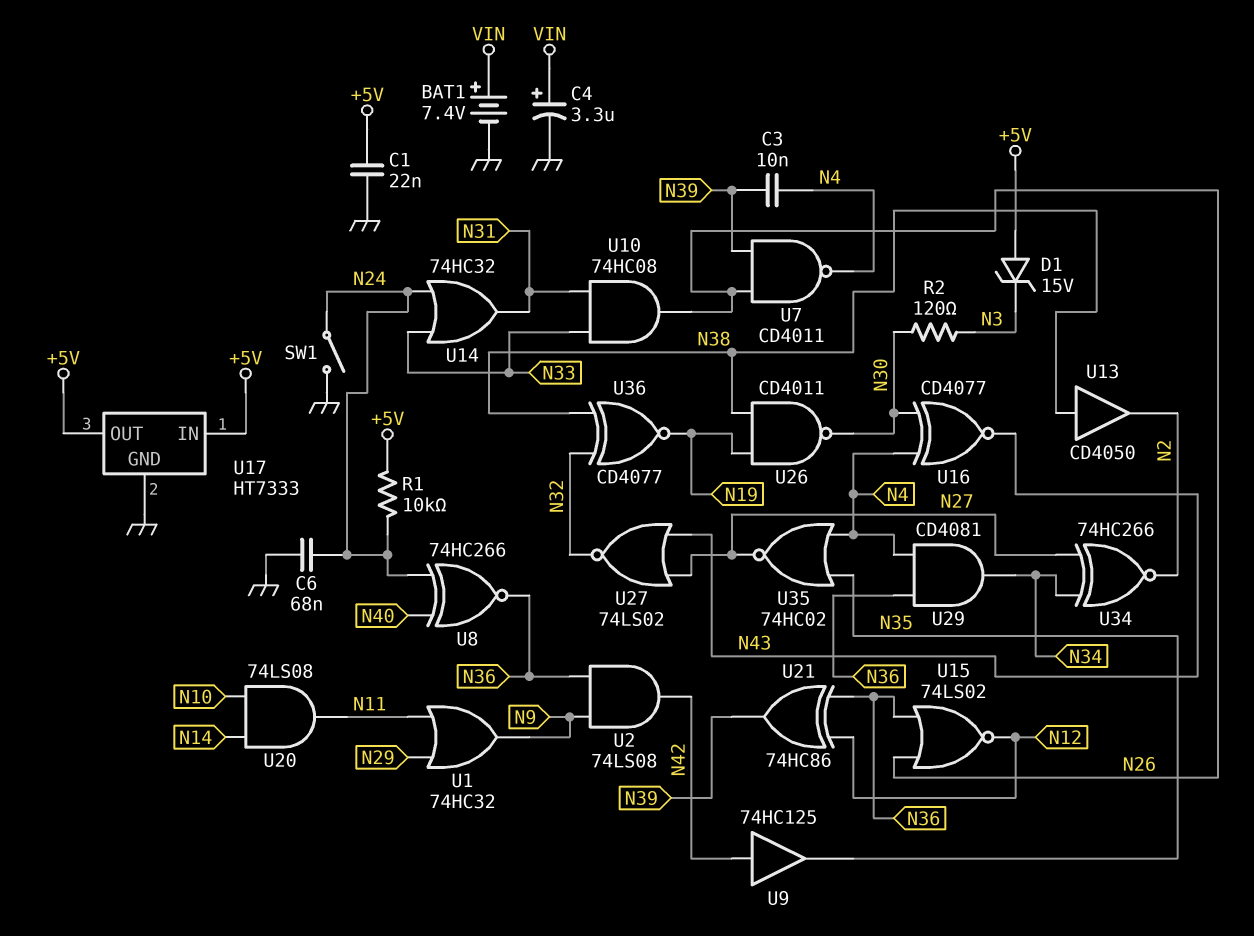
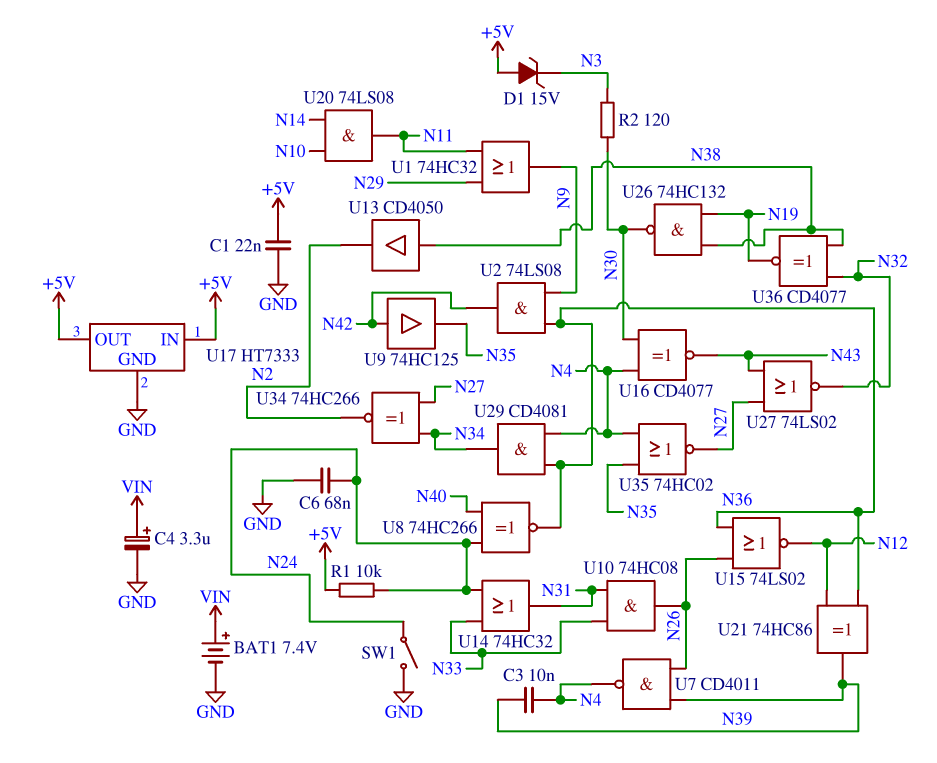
U26: NAND CD4011 (in N19, in N38, out N30) -> NAND 74HC132 (in N19, in N38, out N30)

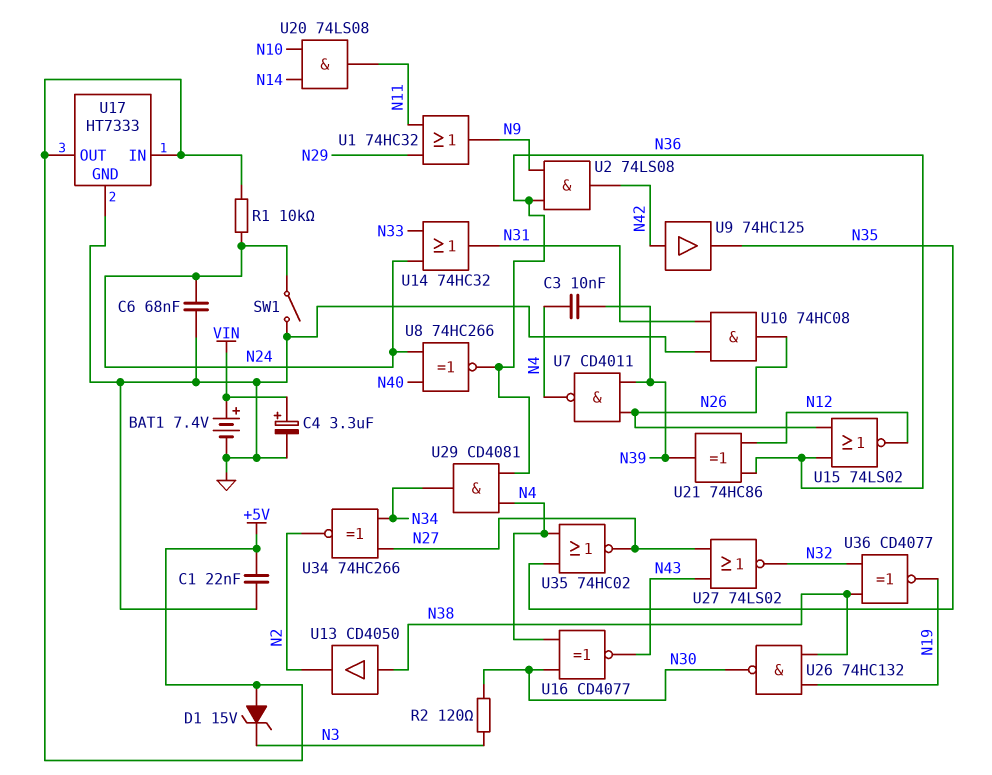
U10: AND 74HC08 (in N31, in N33, out N26) -> AND 74HC08 (in GND, in N31, out N26)

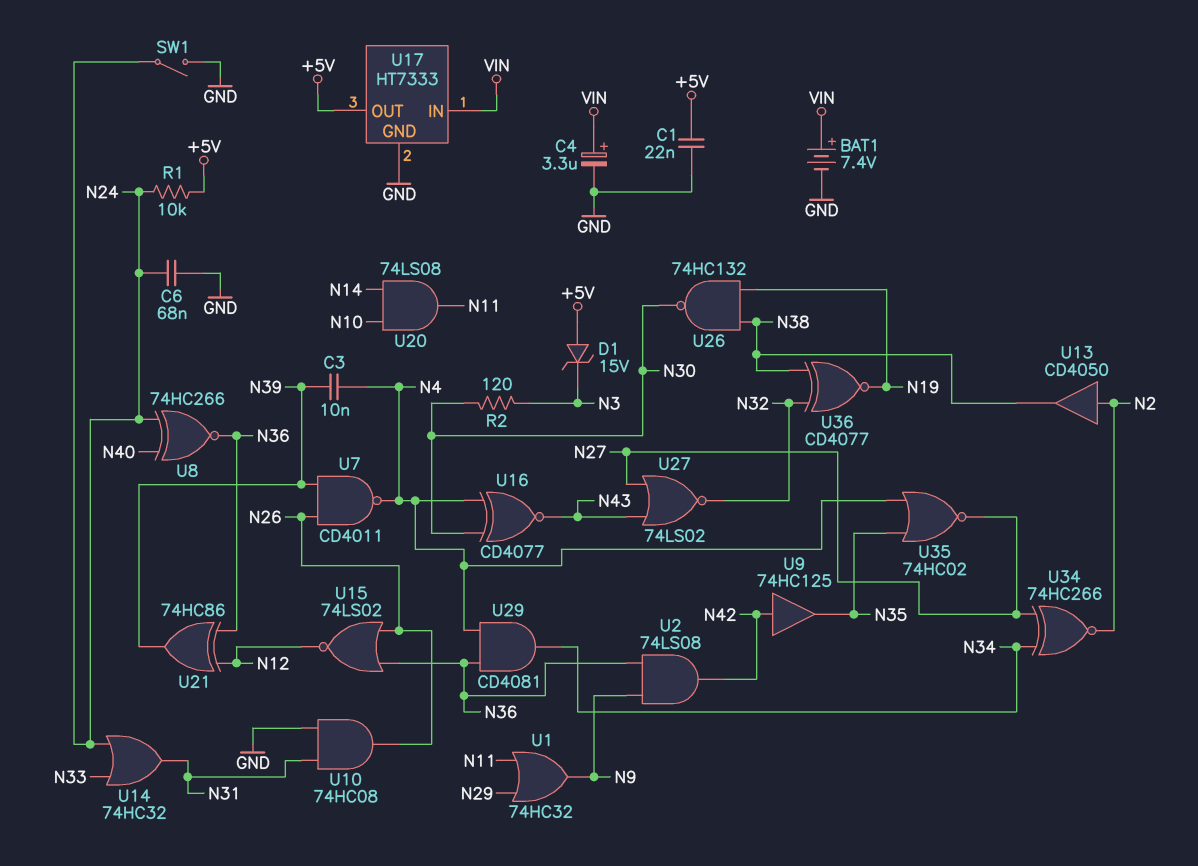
U13: buffer CD4050 (in N38, out N2) -> buffer CD4050 (in N2, out N38)
U17 pin IN: +5V -> VIN

